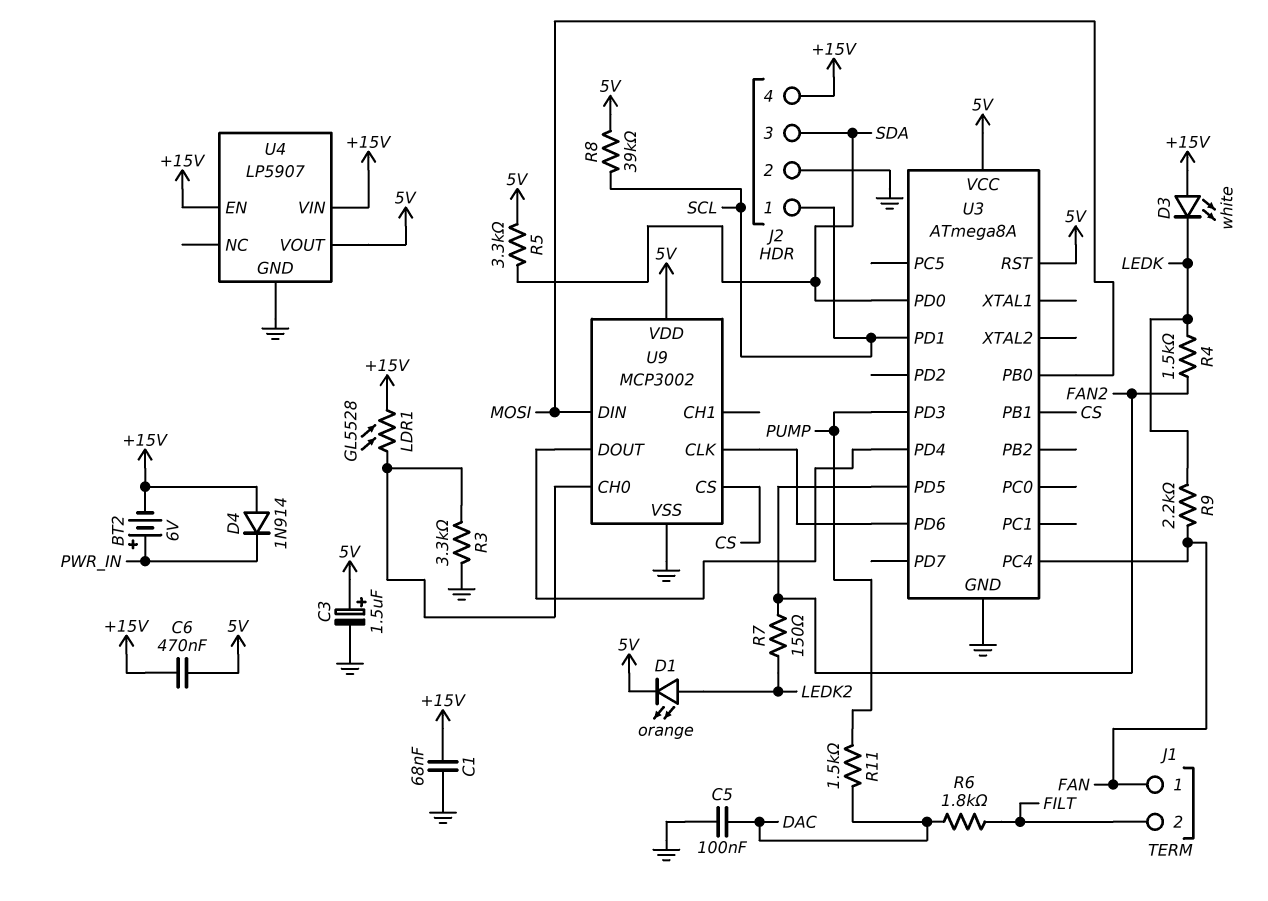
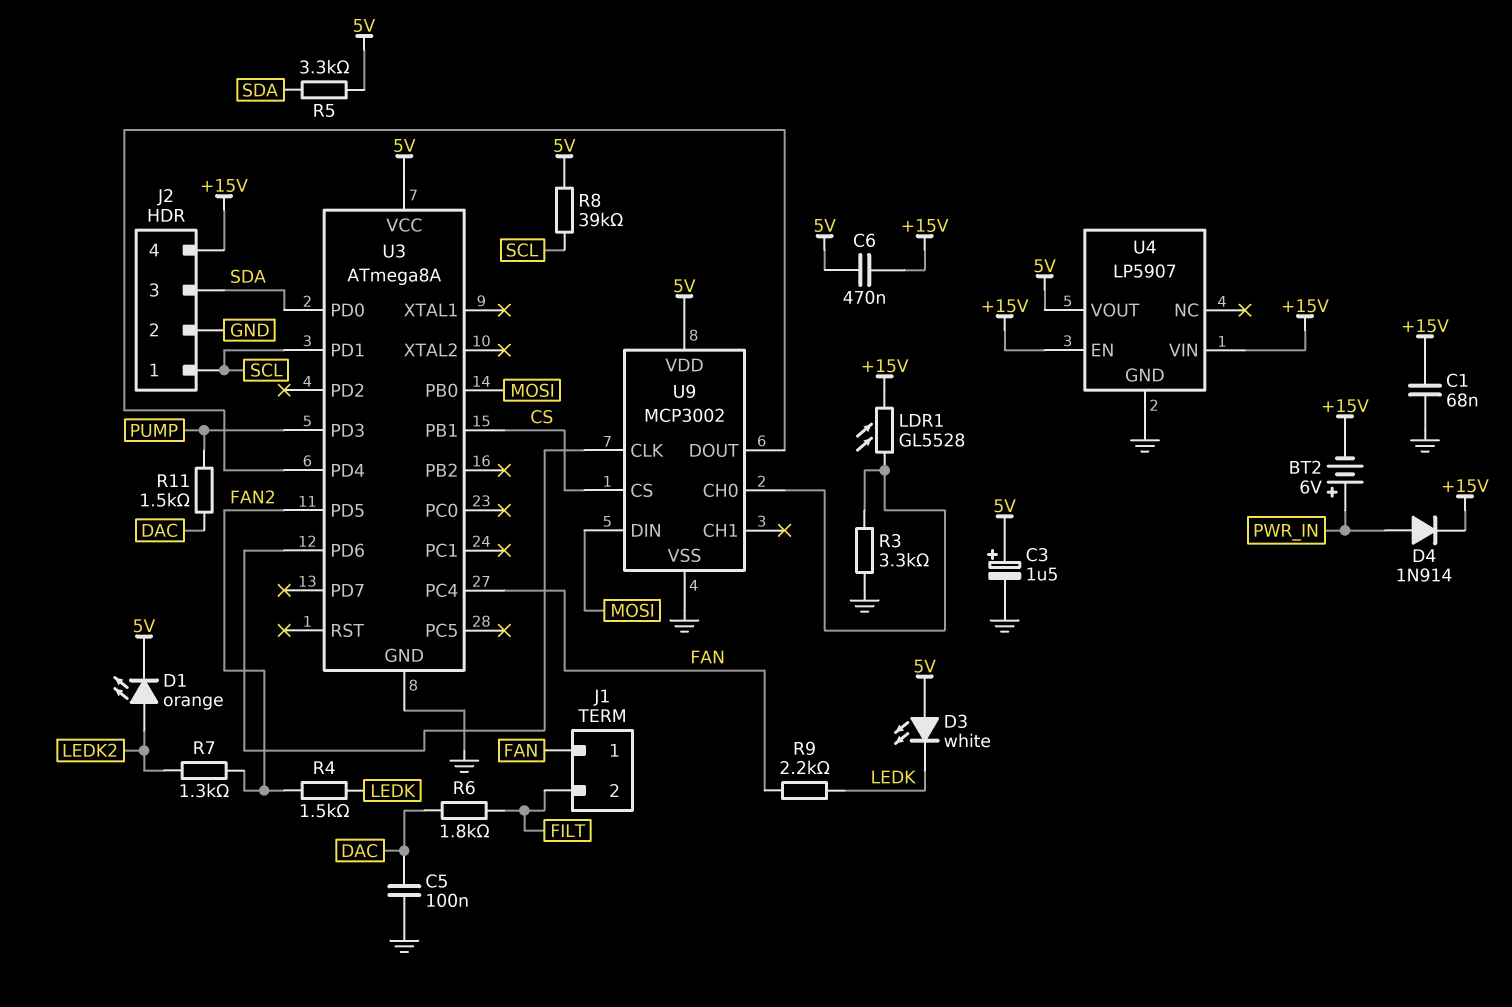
D3: LED white (A +15V, K LEDK) -> LED white (A 5V, K LEDK)
D4: diode 1N914 (A +15V, K PWR_IN) -> diode 1N914 (A PWR_IN, K +15V)
R7: 150 (FAN2, LEDK2) -> 1.3k (FAN2, LEDK2)
U3 pin RST: 5V -> none

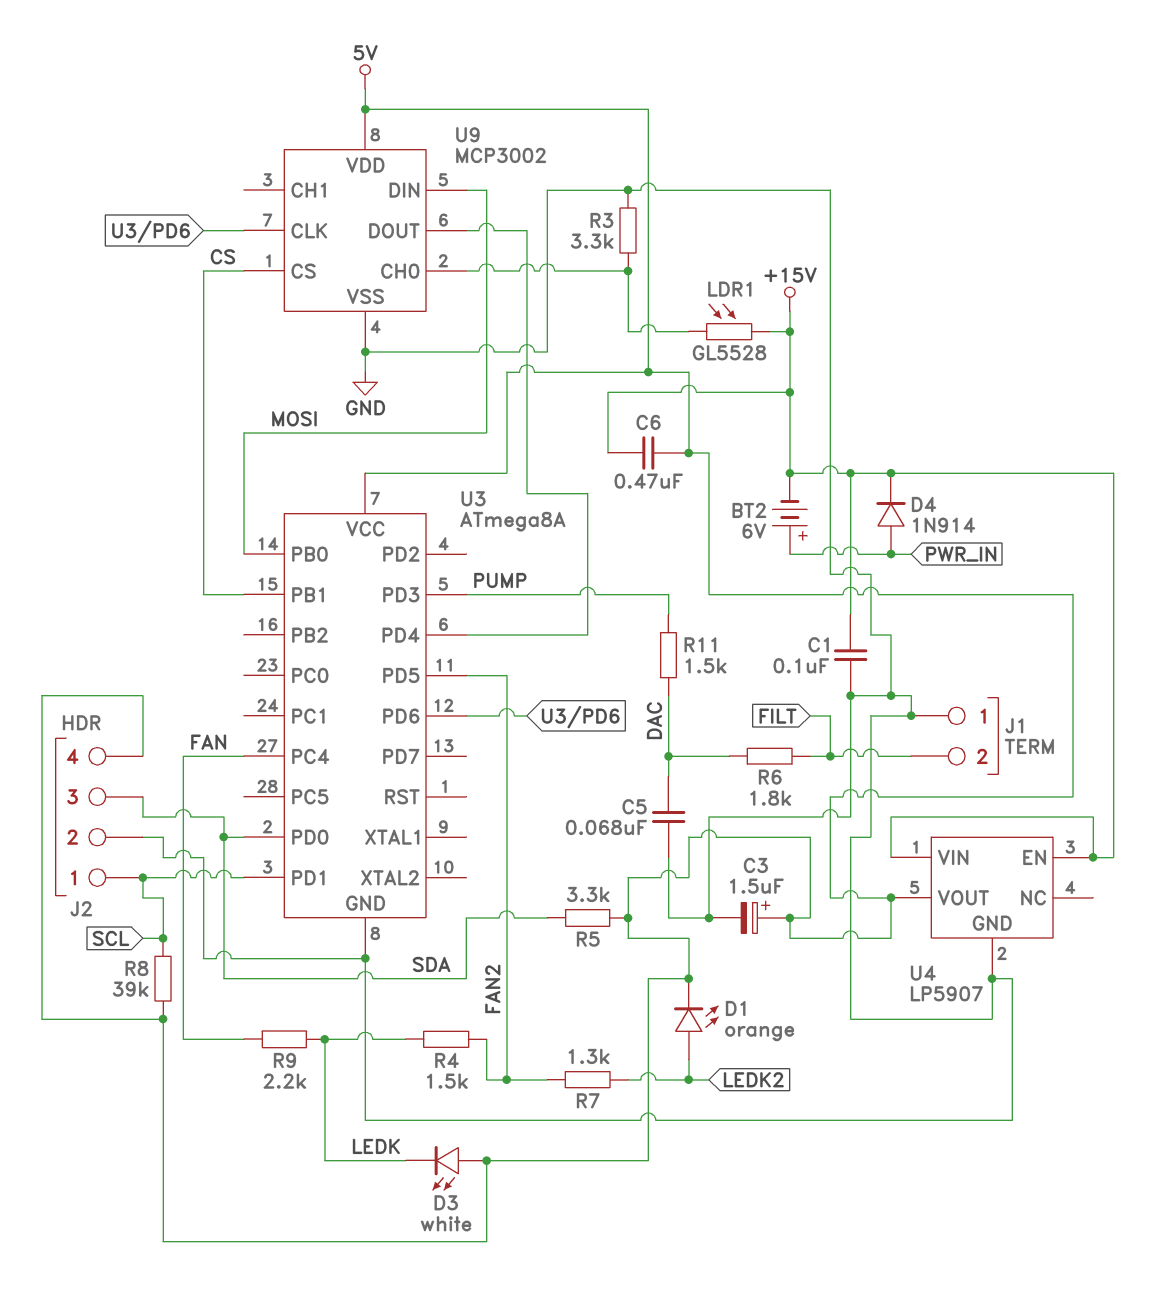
C1: 68nF (+15V, GND) -> 100nF (+15V, GND)
C5: 100nF (DAC, GND) -> 68nF (DAC, GND)
J1 pin 1: FAN -> GND
J2 pin 4: +15V -> 5V

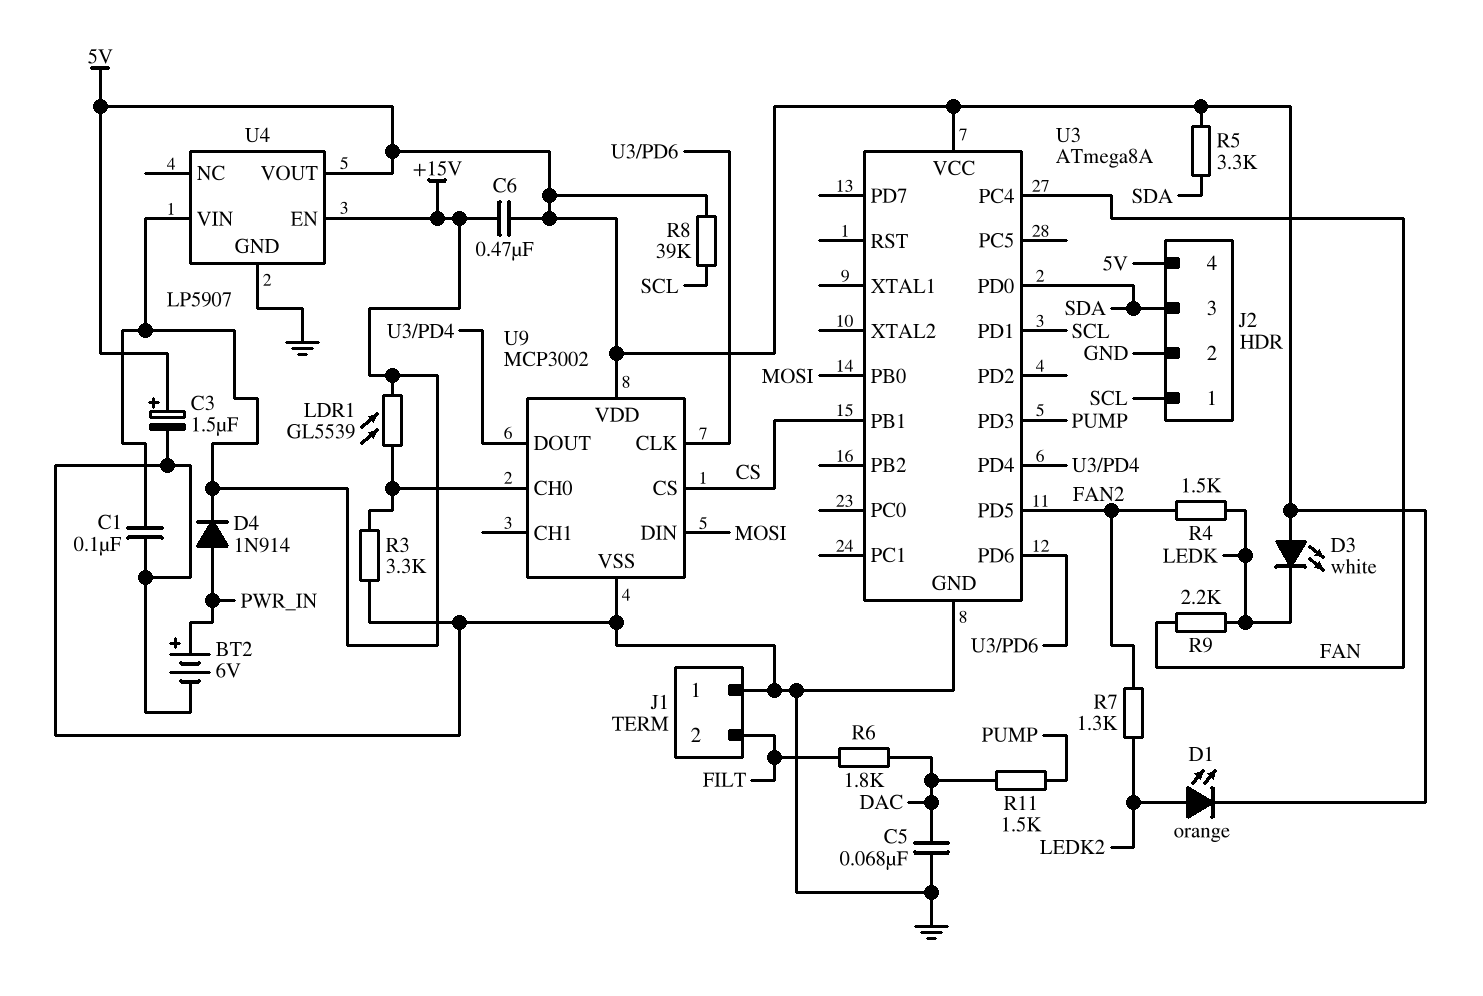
BT2: 6V (plus PWR_IN, minus +15V) -> 6V (plus PWR_IN, minus GND)
LDR1: GL5528 (+15V, U9/CH0) -> GL5539 (+15V, U9/CH0)

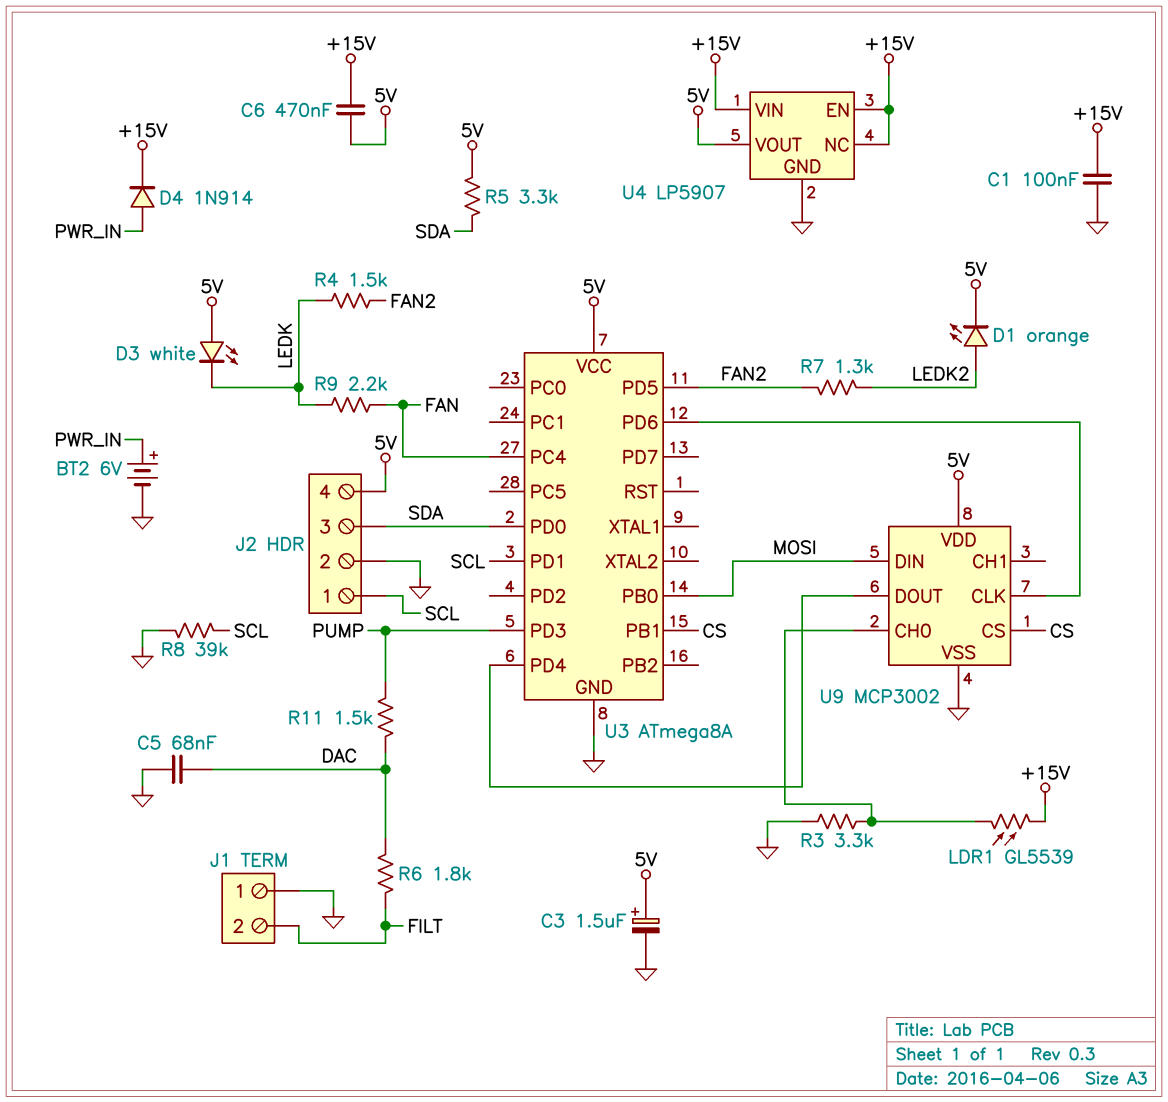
R8: 39k (5V, SCL) -> 39k (GND, SCL)
U4 pin NC: none -> +15V

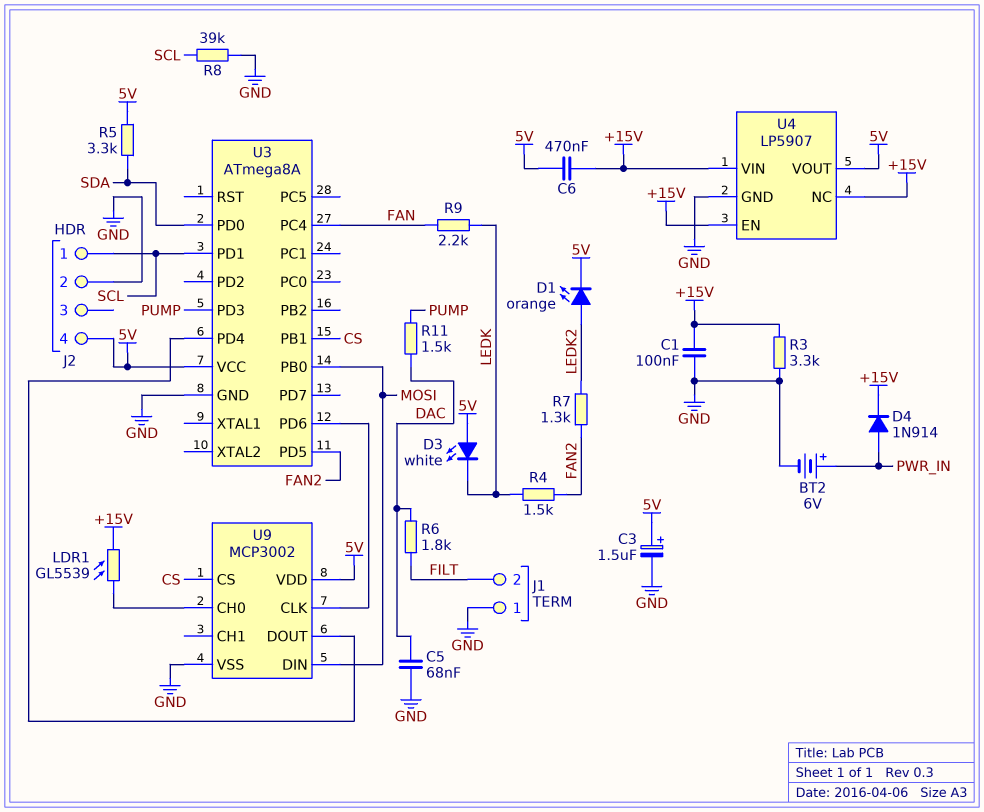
J2 pin 3: SDA -> none
R3: 3.3k (GND, U9/CH0) -> 3.3k (+15V, GND)

